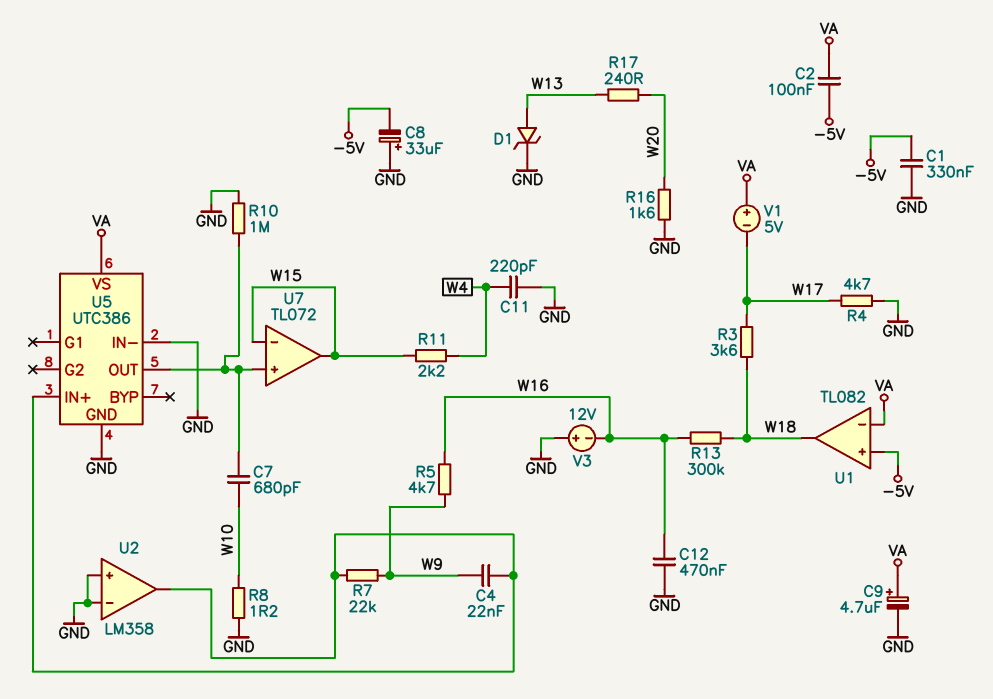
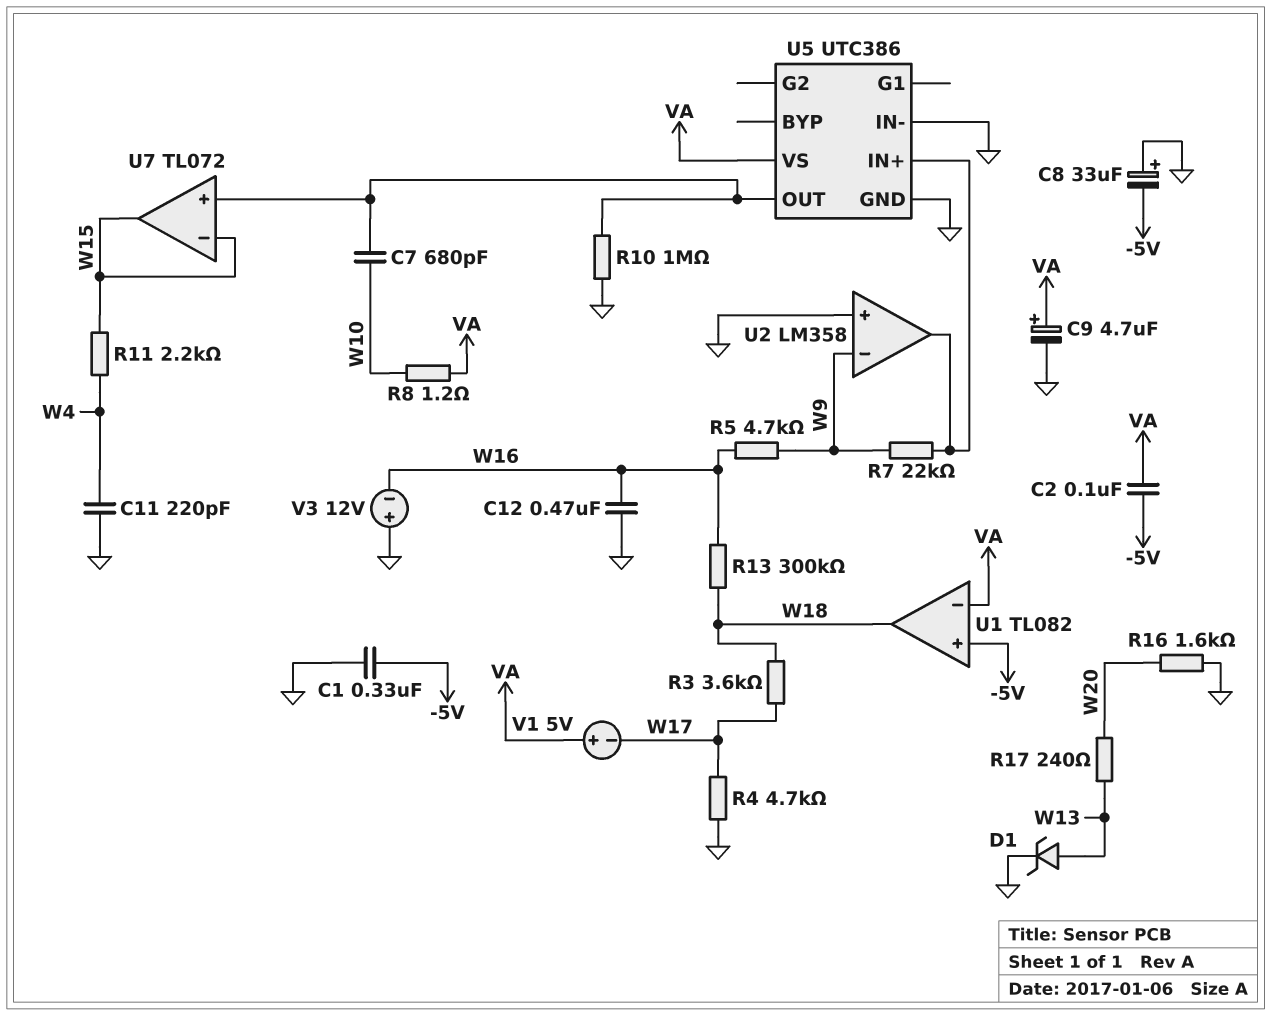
C4: 22nF (U2/out, W9) -> none
R8: 1.2 (GND, W10) -> 1.2 (VA, W10)
U2 pin in-: GND -> W9

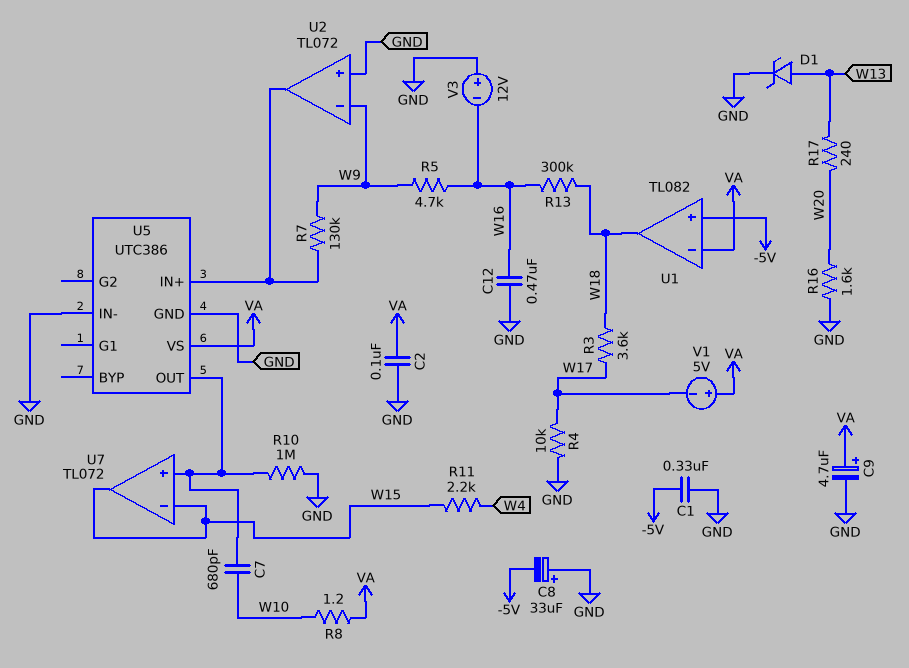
C2: 100nF (-5V, VA) -> 100nF (GND, VA)
C11: 220pF (GND, W4) -> none
R4: 4.7k (GND, W17) -> 10k (GND, W17)
R7: 22k (U2/out, W9) -> 130k (U2/out, W9)
U2: LM358 -> TL072

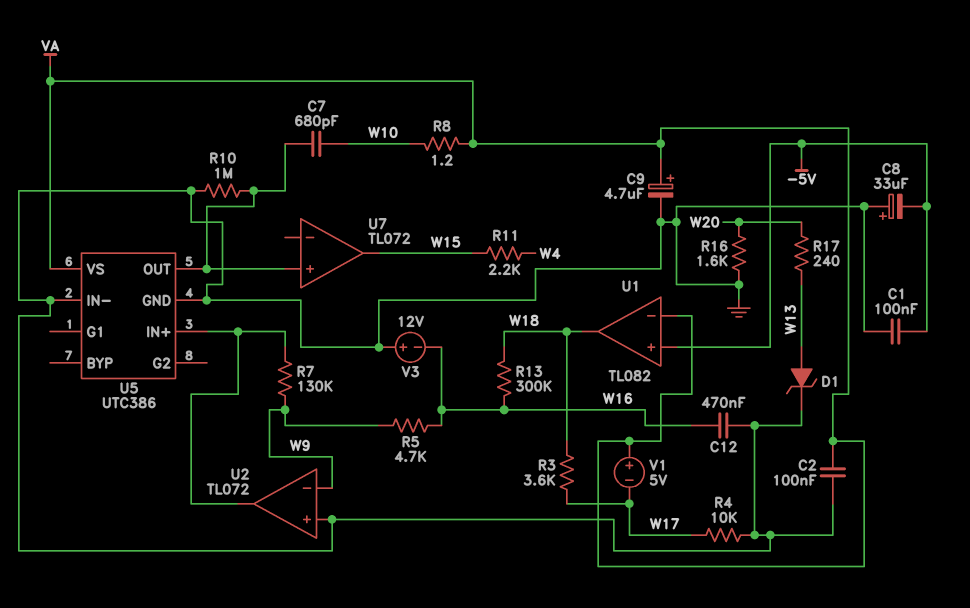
C1: 330nF (-5V, GND) -> 100nF (-5V, GND)
U7 pin in-: W15 -> none

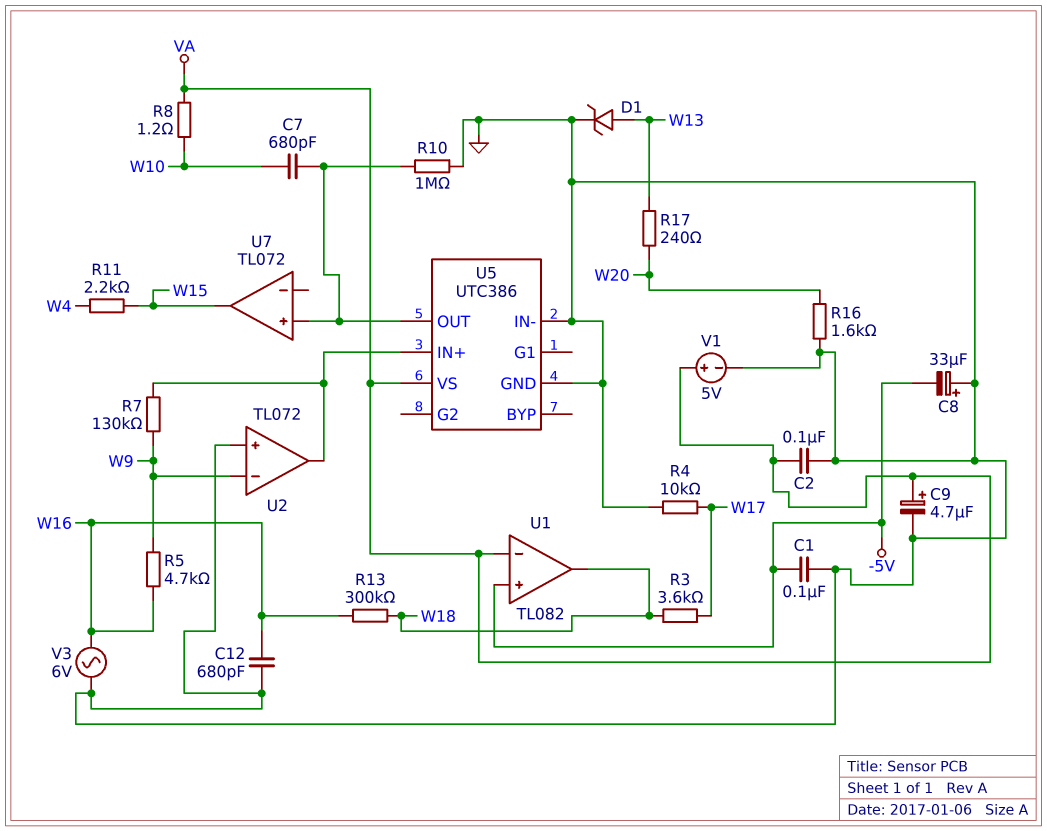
C12: 470nF (GND, W16) -> 680pF (GND, W16)
V1: 5V (plus VA, minus W17) -> 5V (plus VA, minus GND)
V3: 12V (plus GND, minus W16) -> AC 6V (GND, W16)

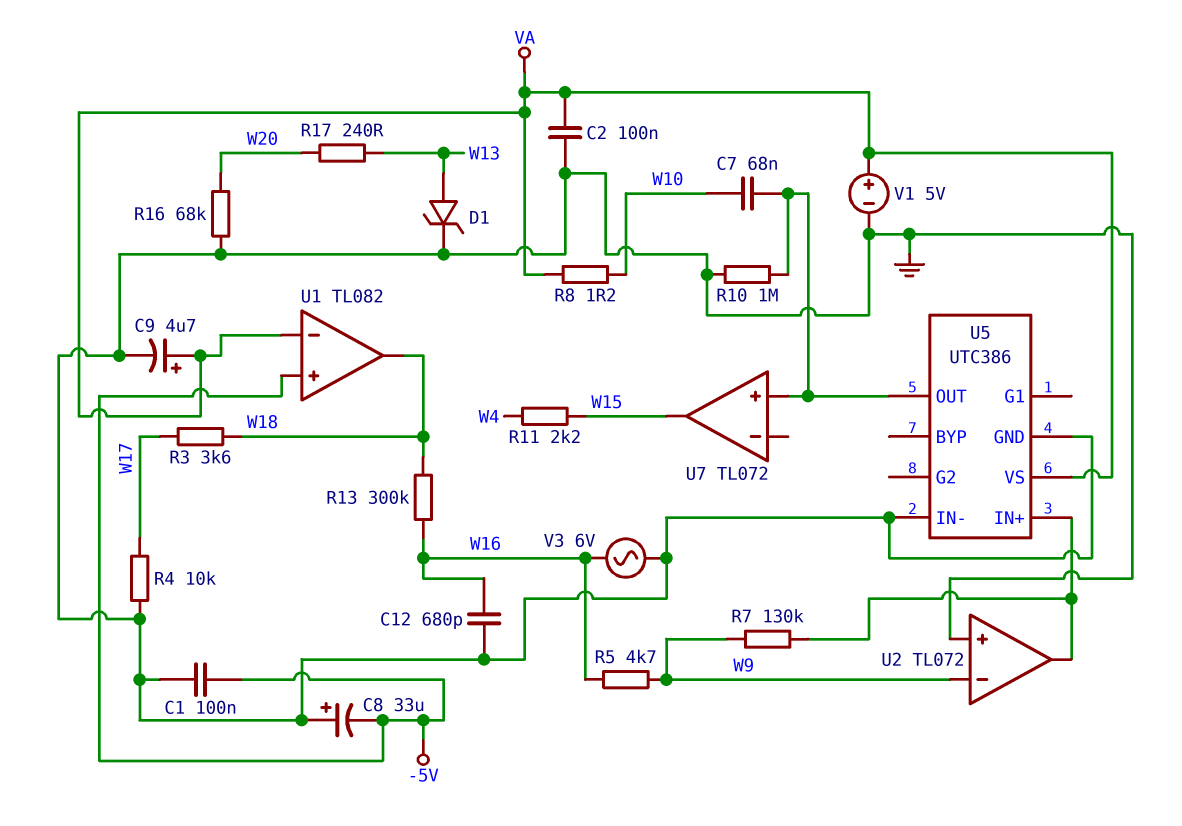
C7: 680pF (U5/OUT, W10) -> 68nF (U5/OUT, W10)
R16: 1.6k (GND, W20) -> 68k (GND, W20)

